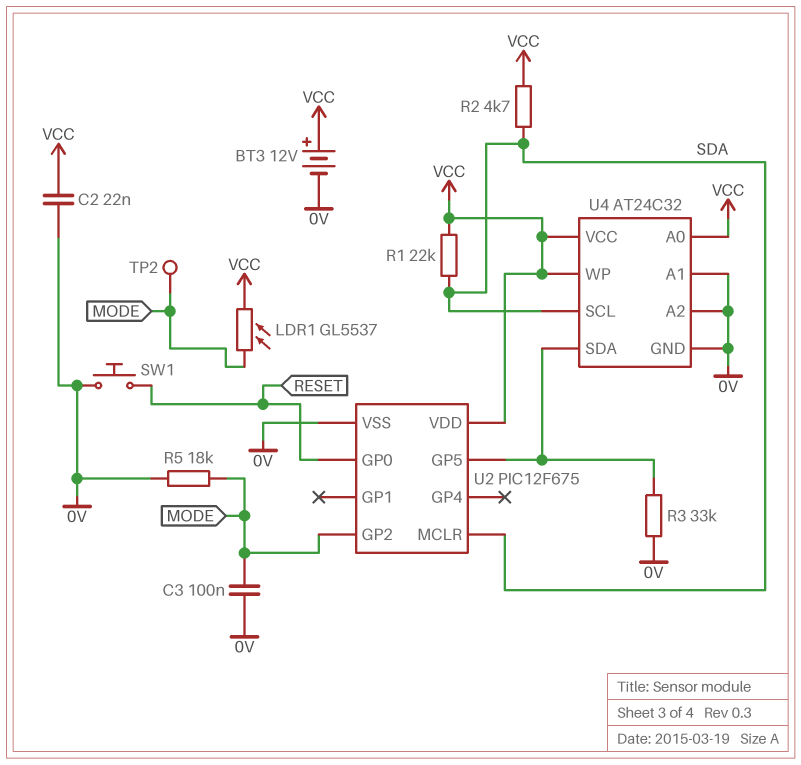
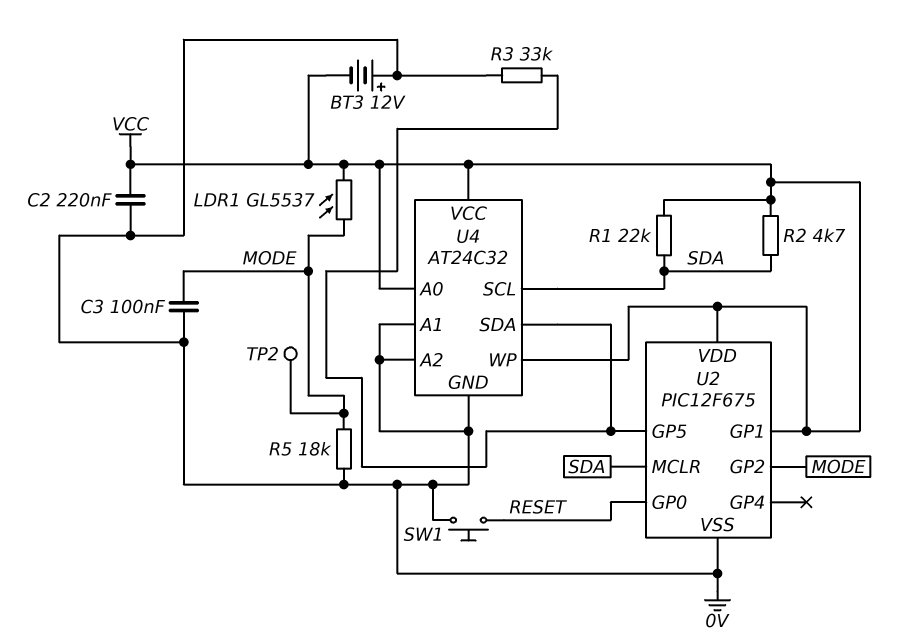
BT3: 12V (plus VCC, minus 0V) -> 12V (plus 0V, minus VCC)
C2: 22nF (0V, VCC) -> 220nF (0V, VCC)
U2 pin GP1: none -> VCC

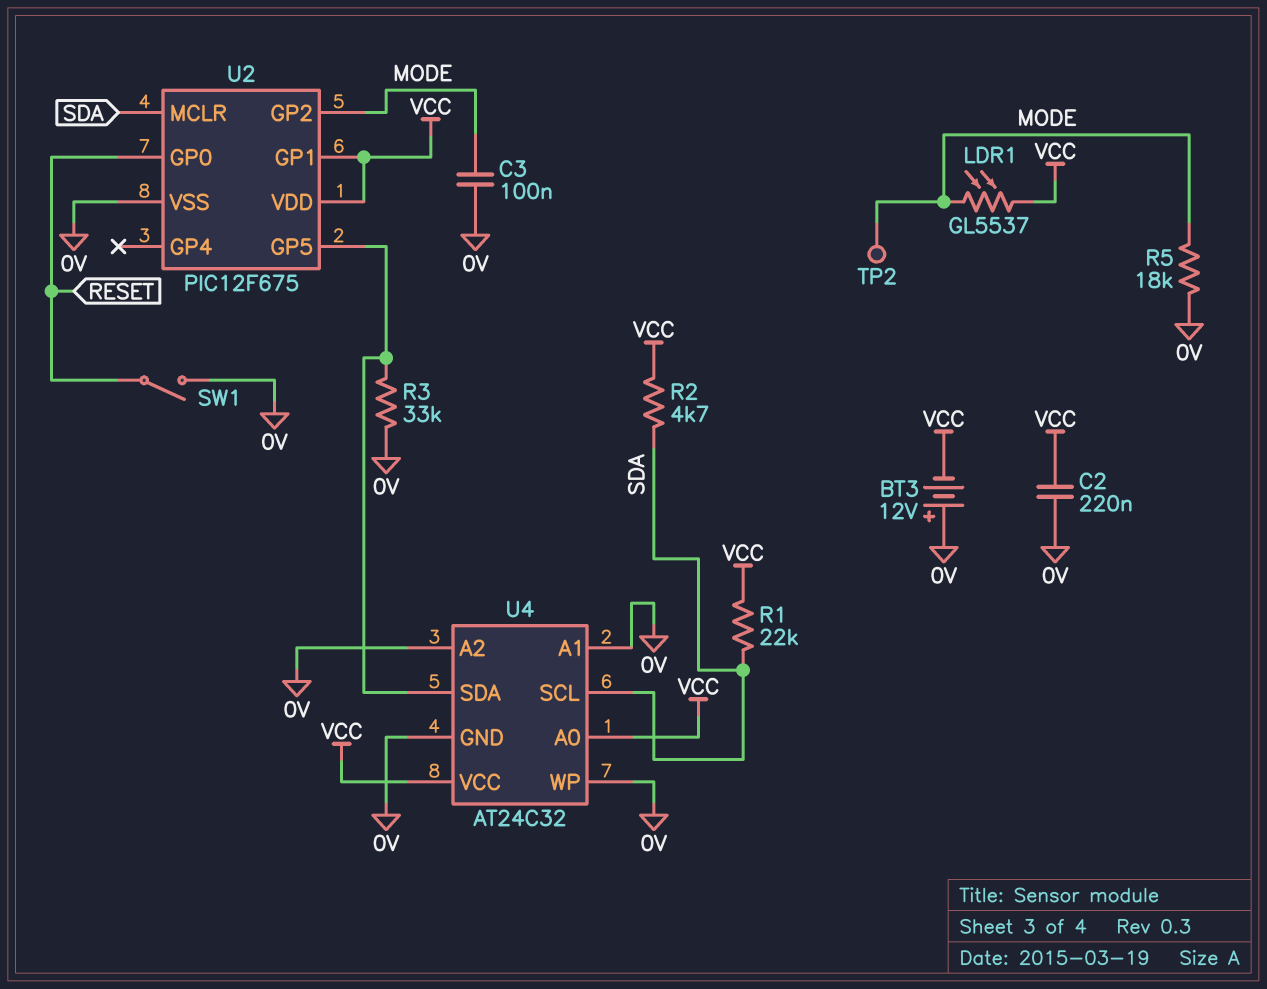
SW1: button (0V, RESET) -> switch (0V, RESET)
U4 pin WP: VCC -> 0V

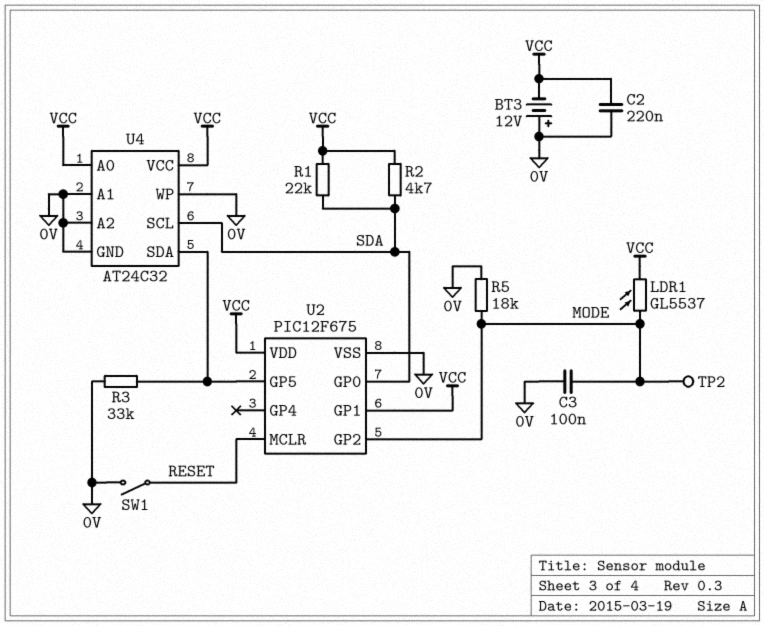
U2 pin GP0: RESET -> SDA
U2 pin MCLR: SDA -> RESET

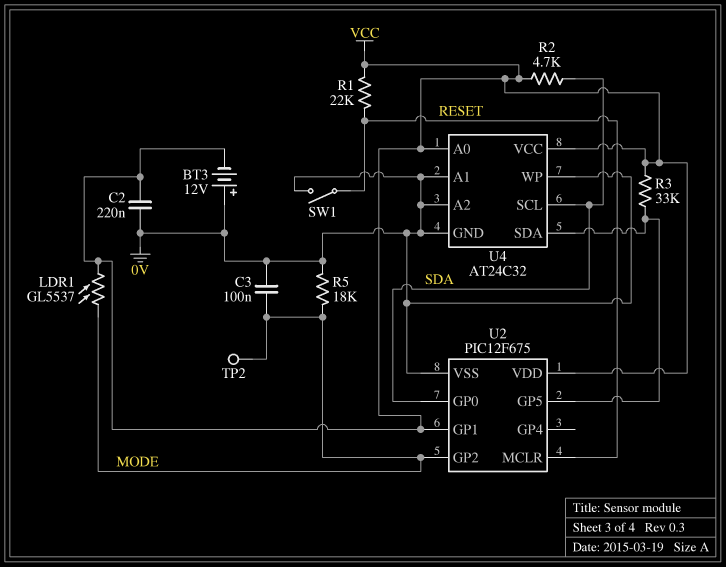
R1: 22k (SDA, VCC) -> 22k (RESET, VCC)
R3: 33k (0V, U2/GP5) -> 33k (U2/GP5, VCC)

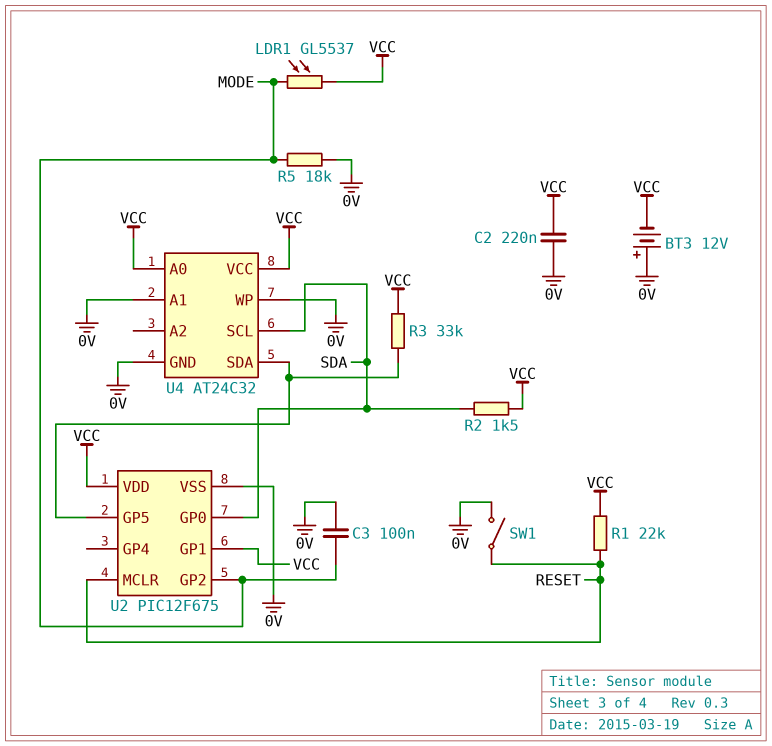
R2: 4.7k (SDA, VCC) -> 1.5k (SDA, VCC)
TP2: test point (MODE) -> none
U4 pin A2: 0V -> none

